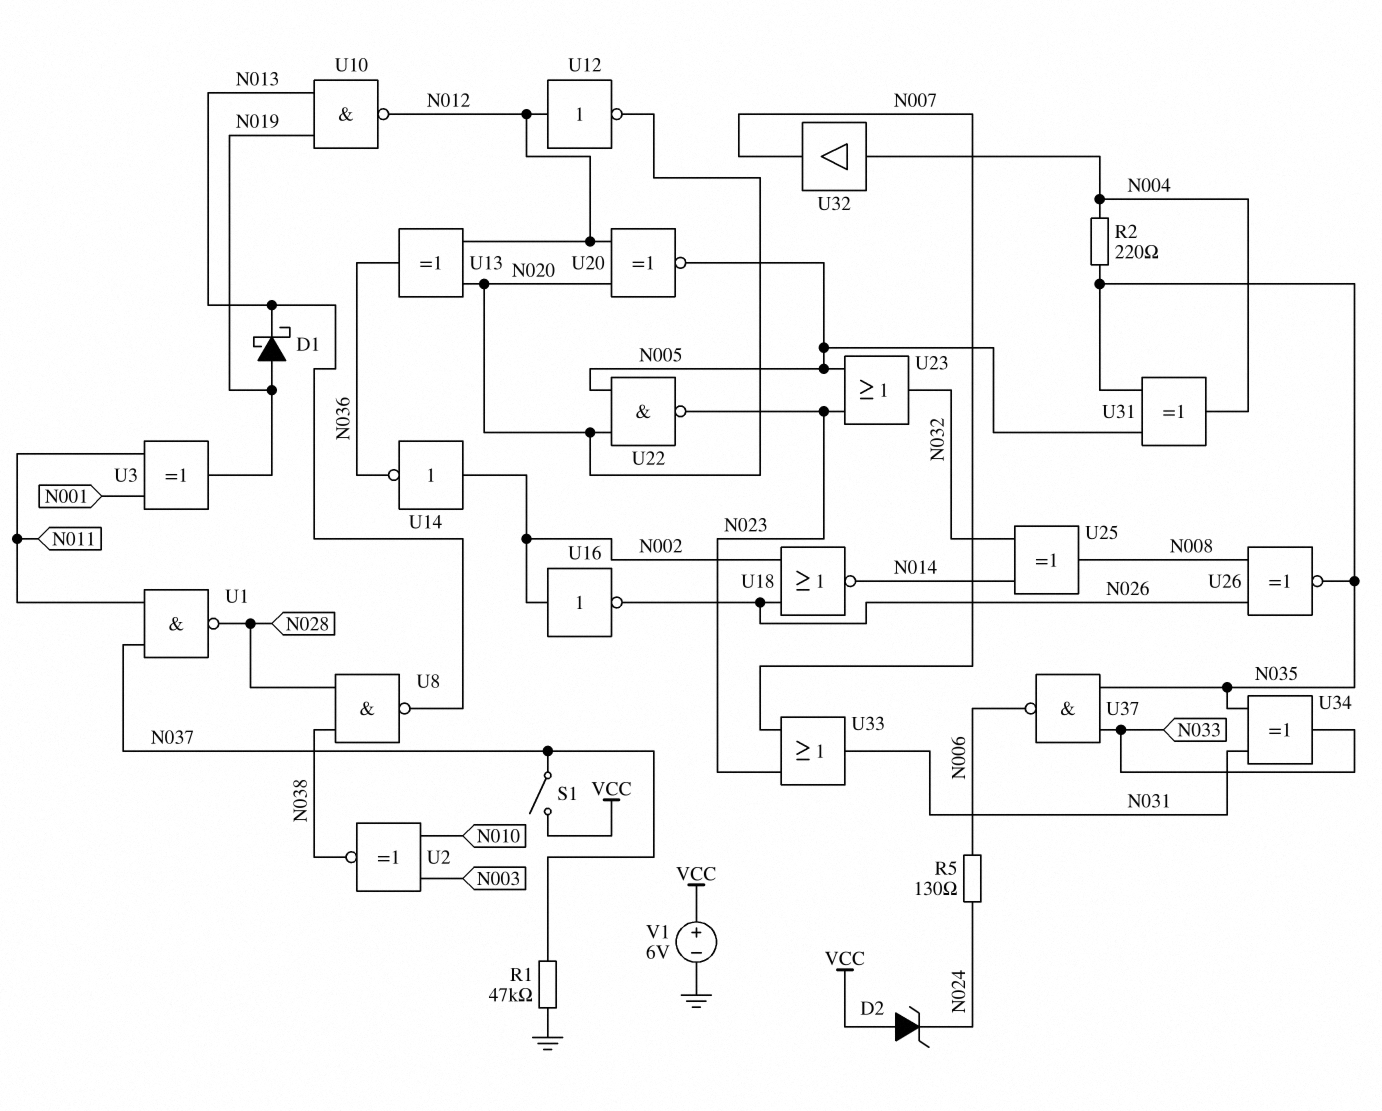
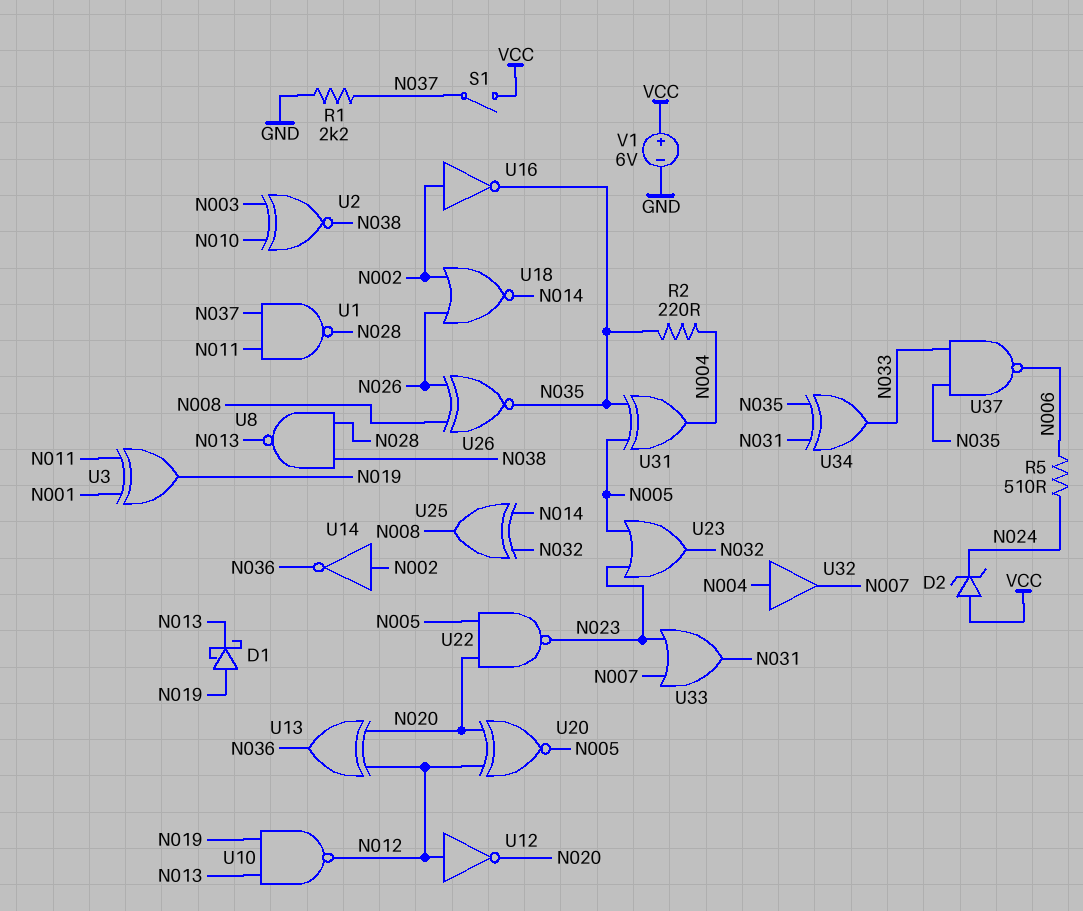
R1: 47k (GND, N037) -> 2.2k (GND, N037)
R5: 130 (N006, N024) -> 510 (N006, N024)
U16: NOT (in N002, out N026) -> NOT (in N002, out N035)

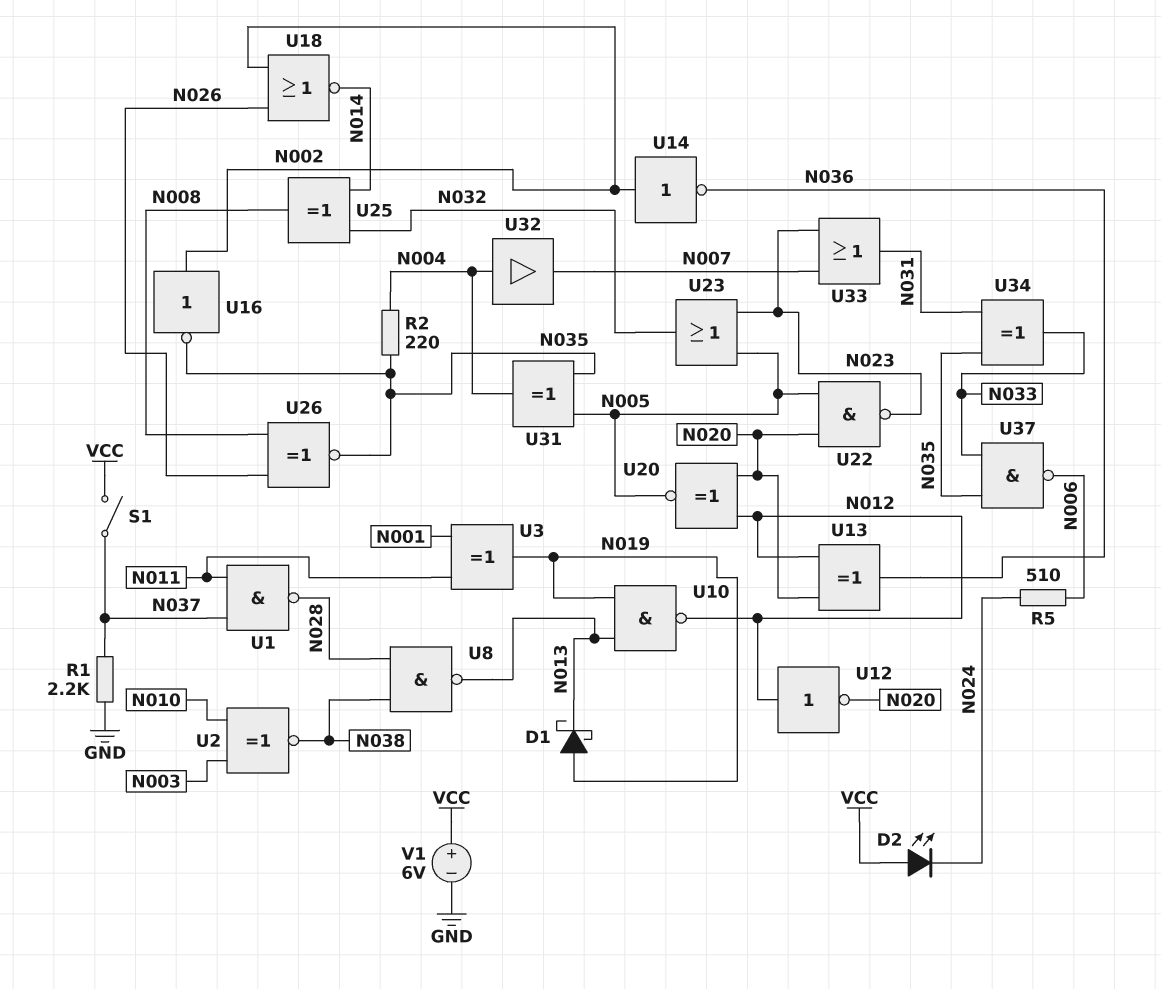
D2: zener (A VCC, K N024) -> LED (A VCC, K N024)

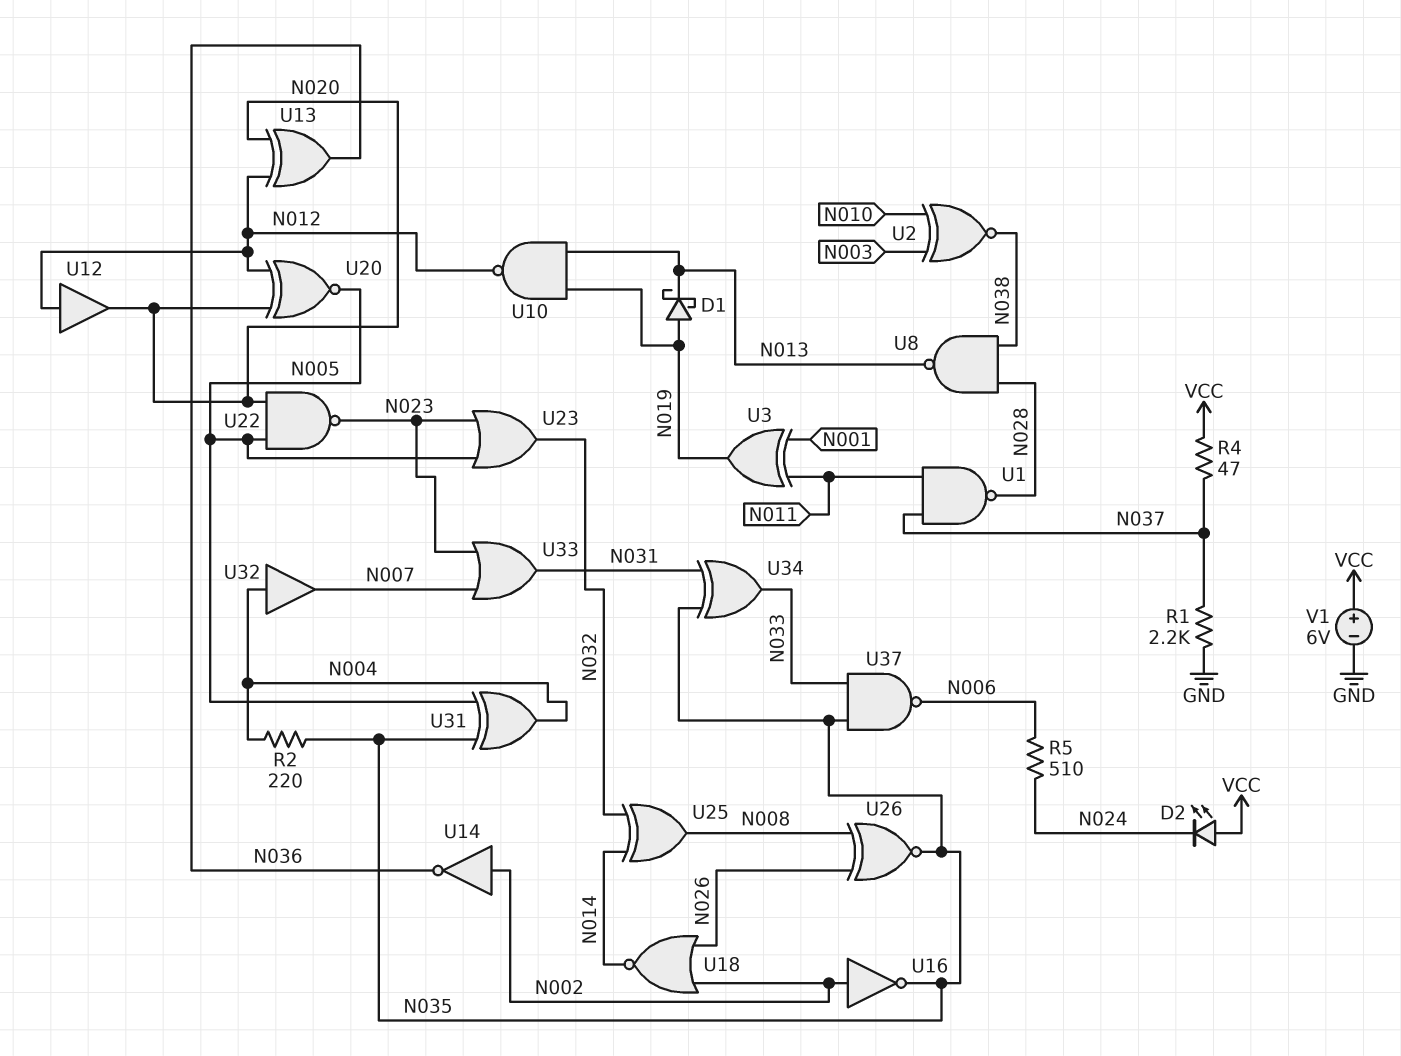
R4: none -> 47 (N037, VCC)
S1: switch (N037, VCC) -> none
U12: NOT (in N012, out N020) -> buffer (in N012, out N020)

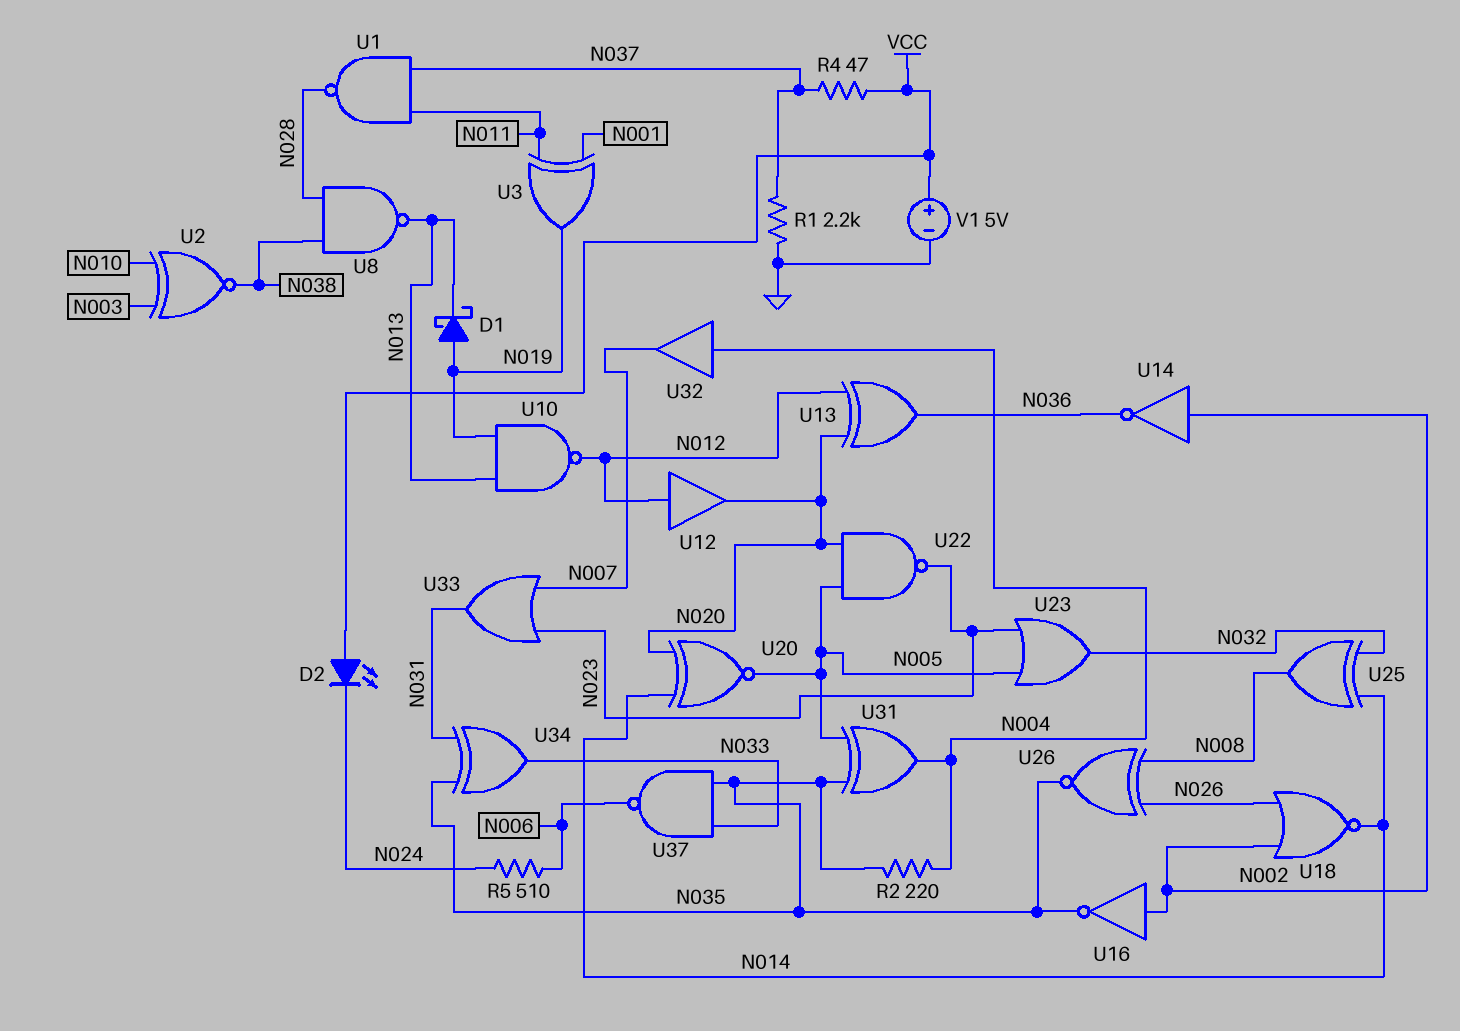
U20: XNOR (in N012, in N020, out N005) -> XNOR (in N014, in N020, out N005)
V1: 6V (plus VCC, minus GND) -> 5V (plus VCC, minus GND)

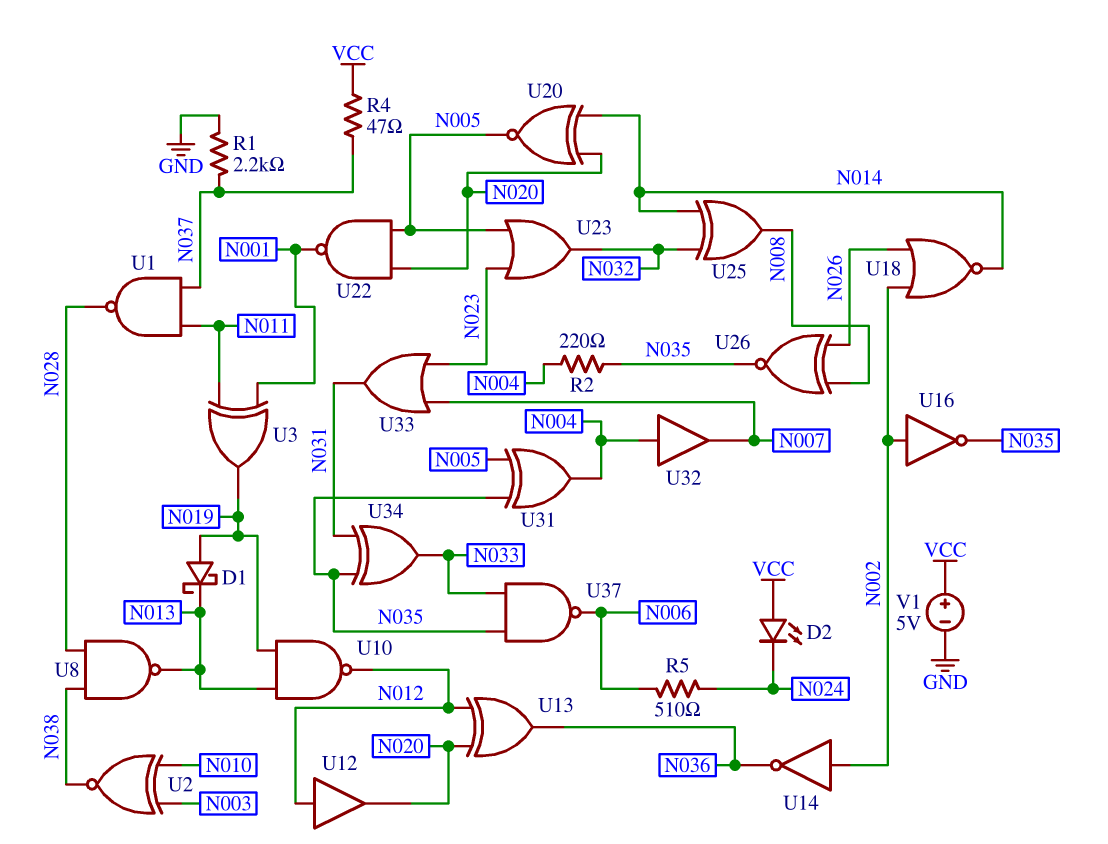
U22: NAND (in N005, in N020, out N023) -> NAND (in N005, in N020, out N001)

